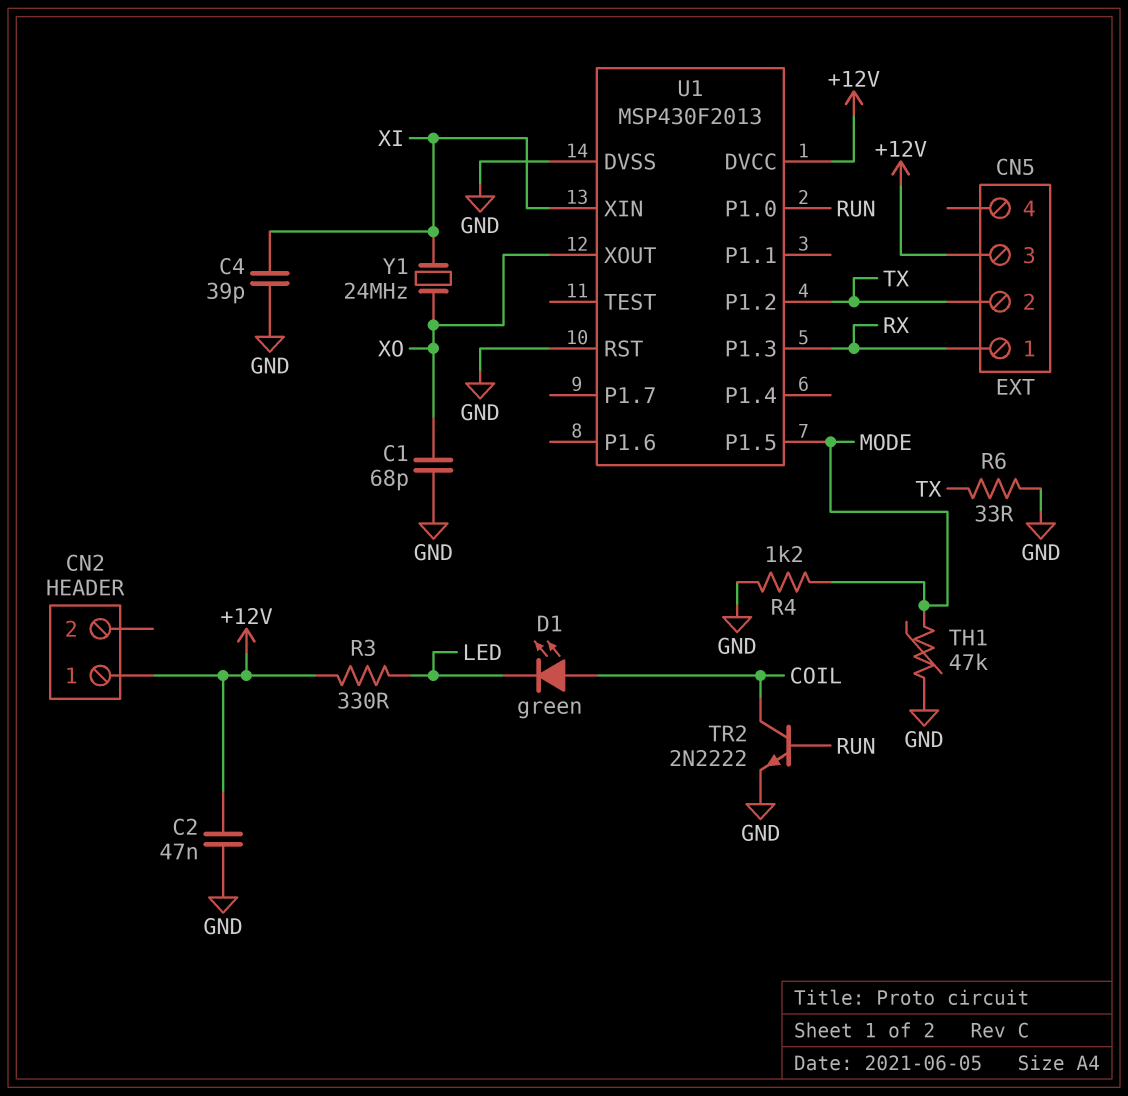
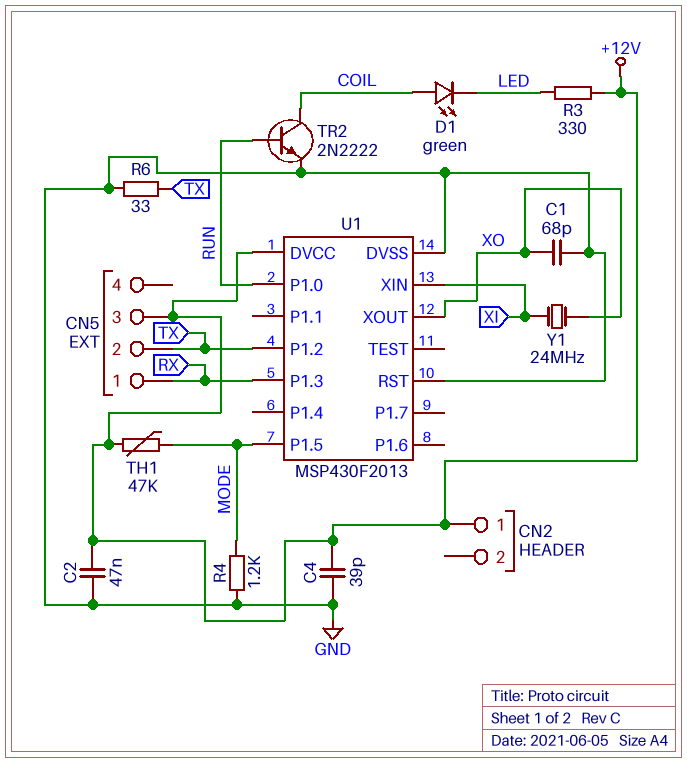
C4: 39pF (GND, XI) -> 39pF (+12V, GND)
TH1: 47k (GND, MODE) -> 47k (+12V, MODE)

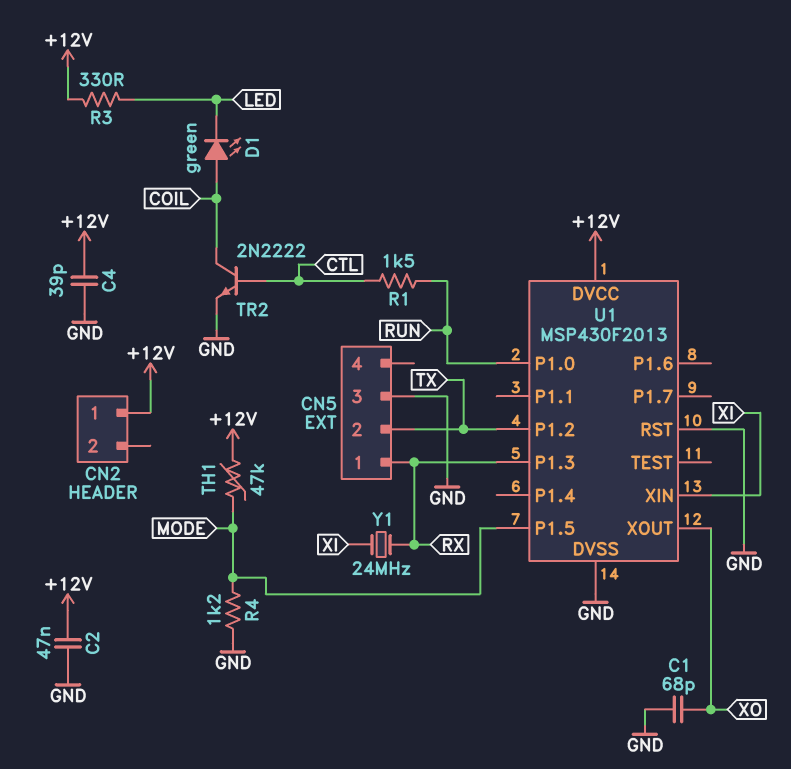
CN5 pin 3: +12V -> GND
R1: none -> 1.5k (CTL, RUN)
R6: 33 (GND, TX) -> none
TR2: NPN 2N2222 (B RUN, C COIL, E GND) -> NPN 2N2222 (B CTL, C COIL, E GND)
Y1: 24MHz (XI, XO) -> 24MHz (RX, XI)

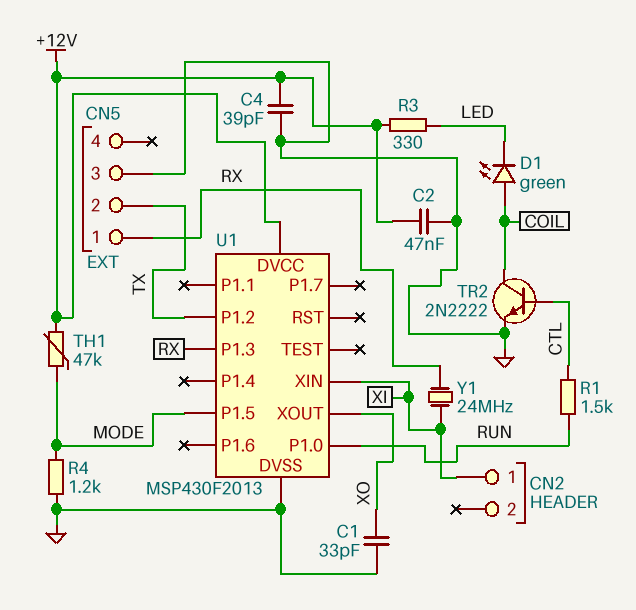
C1: 68pF (GND, XO) -> 33pF (GND, XO)
CN2 pin 1: +12V -> XI
U1 pin RST: GND -> none

